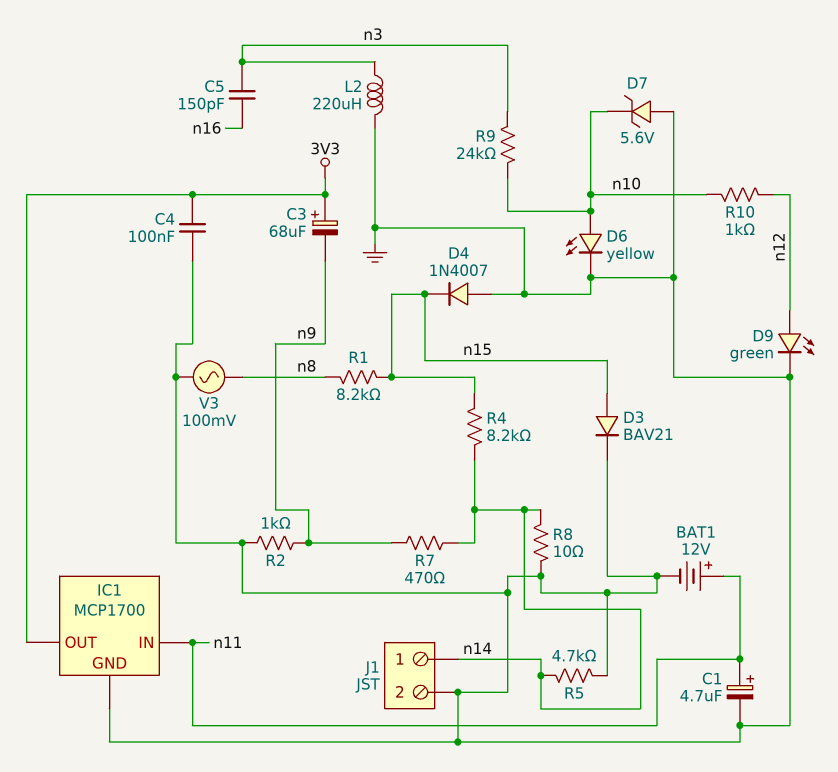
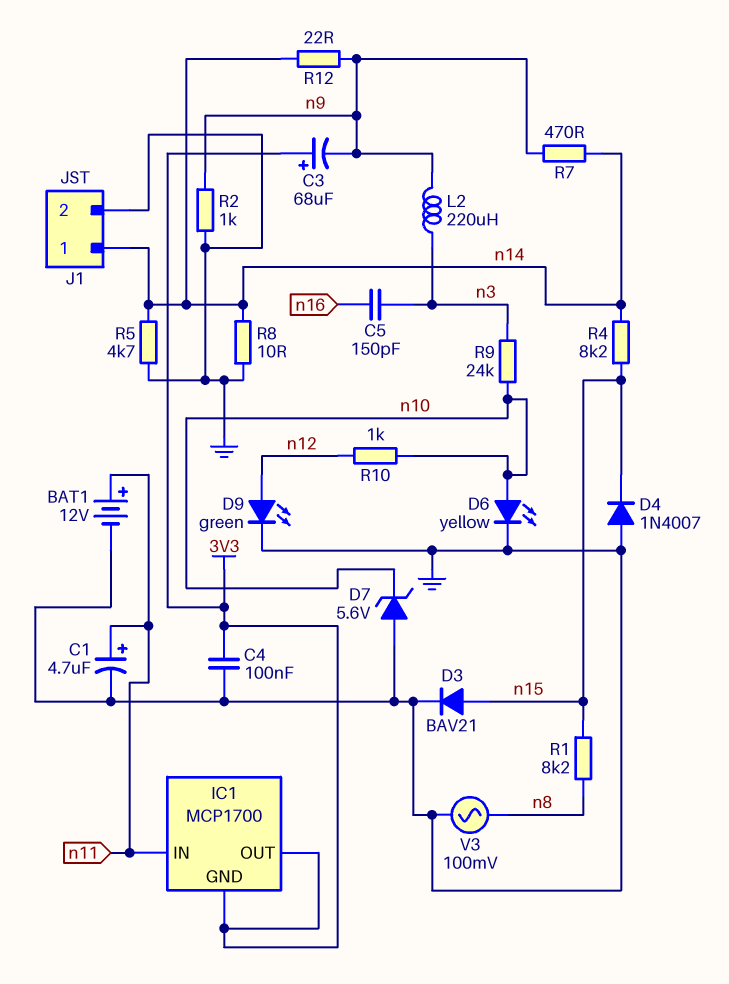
IC1 pin GND: GND -> 3V3
L2: 220uH (GND, n3) -> 220uH (n3, n9)
R12: none -> 22 (n9, n14)

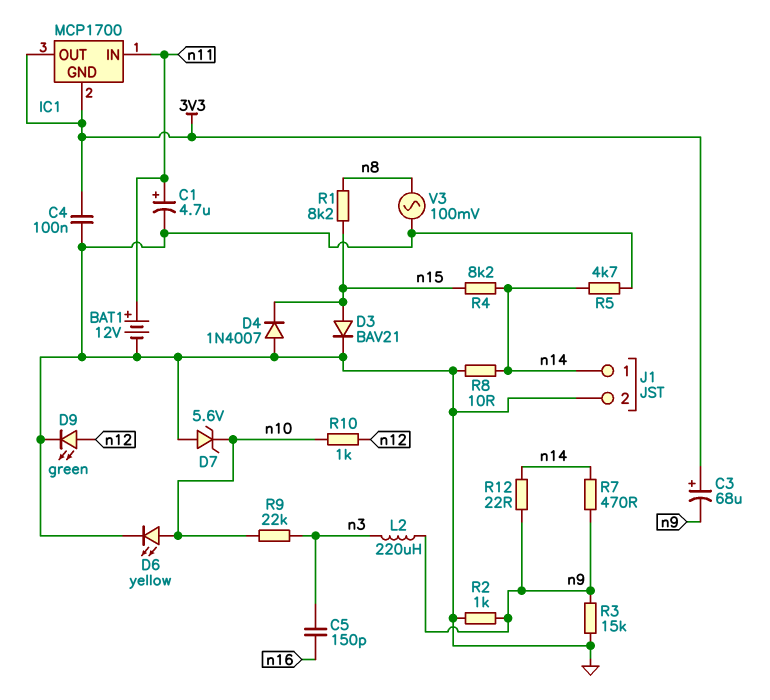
R3: none -> 15k (GND, n9)
R9: 24k (n3, n10) -> 22k (n3, n10)

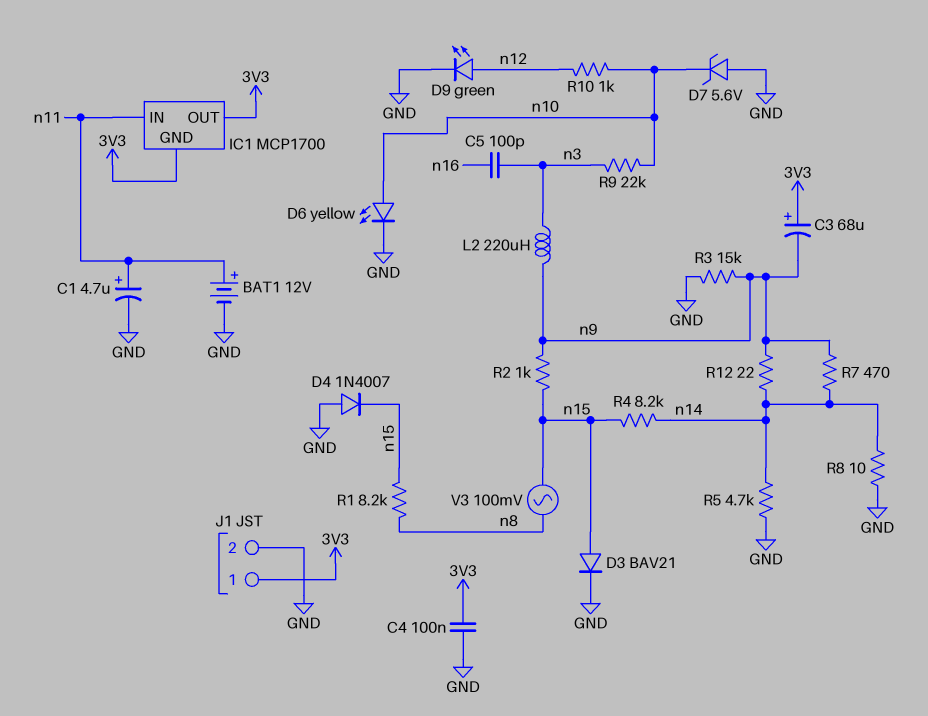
C5: 150pF (n3, n16) -> 100pF (n3, n16)
J1 pin 1: n14 -> 3V3
R2: 1k (GND, n9) -> 1k (n9, n15)
V3: AC 100mV (GND, n8) -> AC 100mV (n8, n15)

